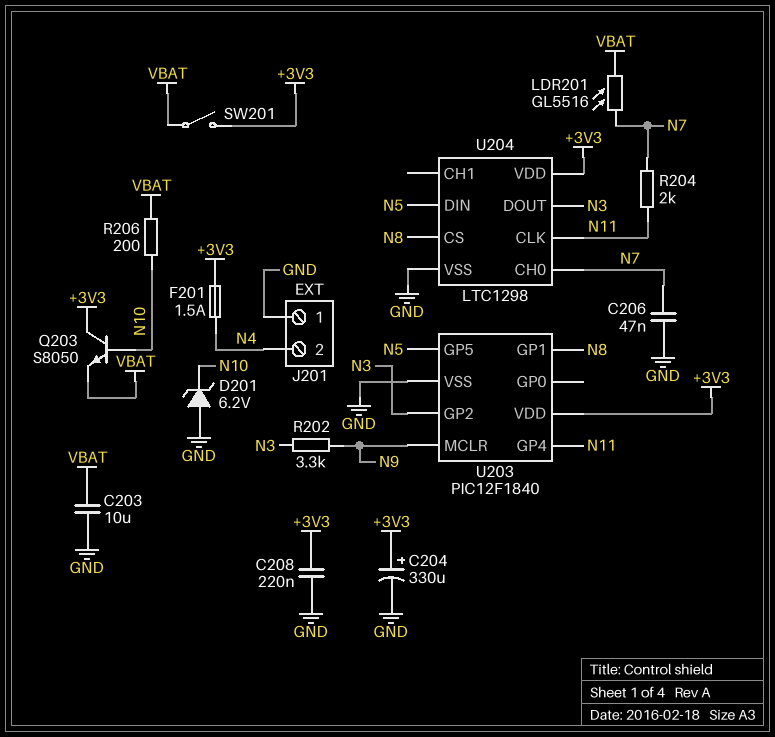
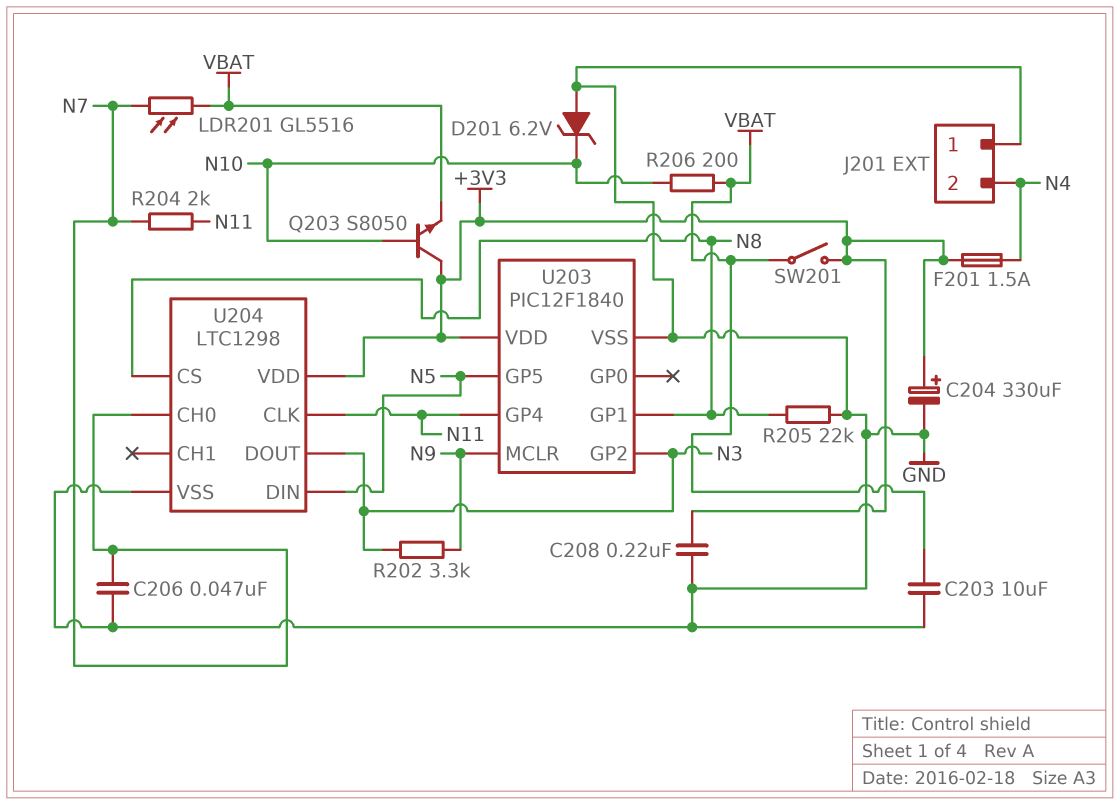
R205: none -> 22k (GND, N8)

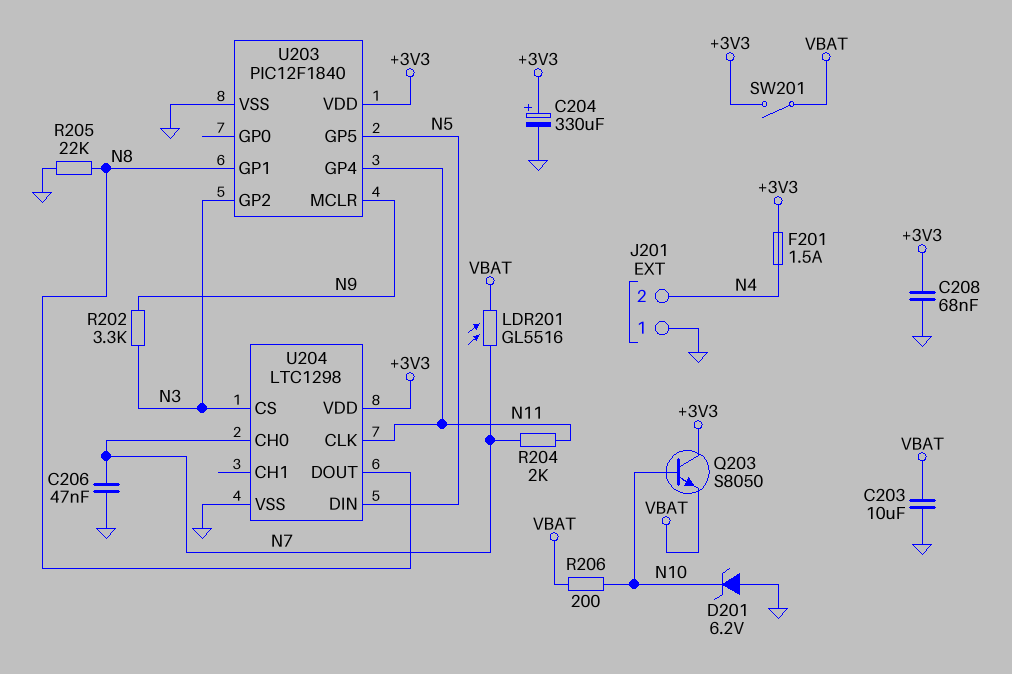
C208: 220nF (+3V3, GND) -> 68nF (+3V3, GND)
U204 pin CS: N8 -> N3
U204 pin DOUT: N3 -> N8

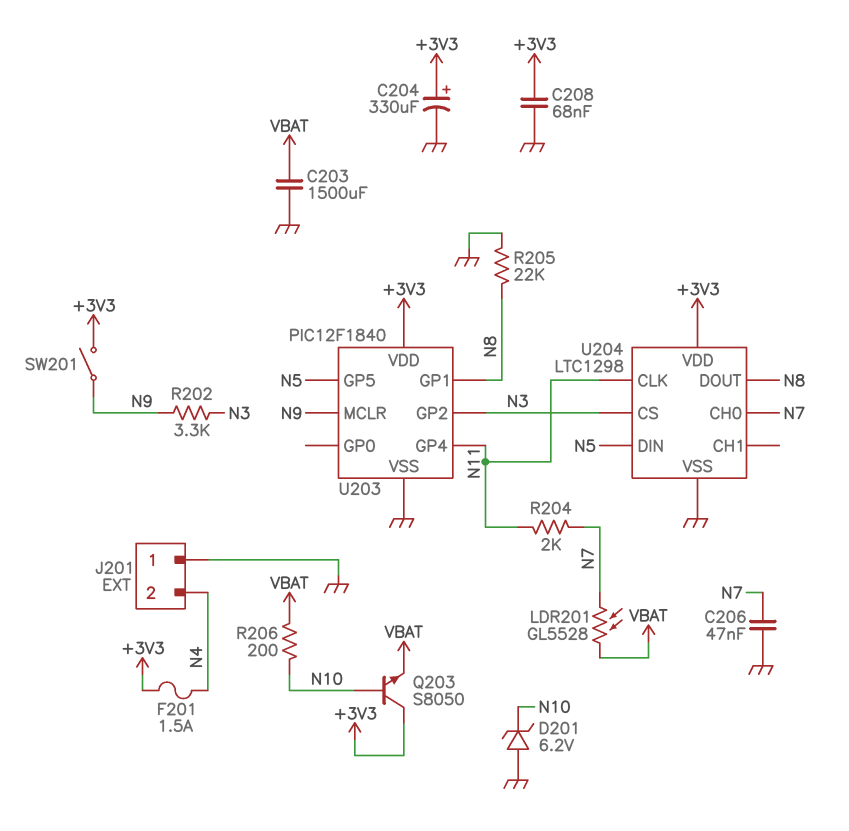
C203: 10uF (GND, VBAT) -> 1500uF (GND, VBAT)
LDR201: GL5516 (N7, VBAT) -> GL5528 (N7, VBAT)
SW201: switch (+3V3, VBAT) -> switch (+3V3, N9)

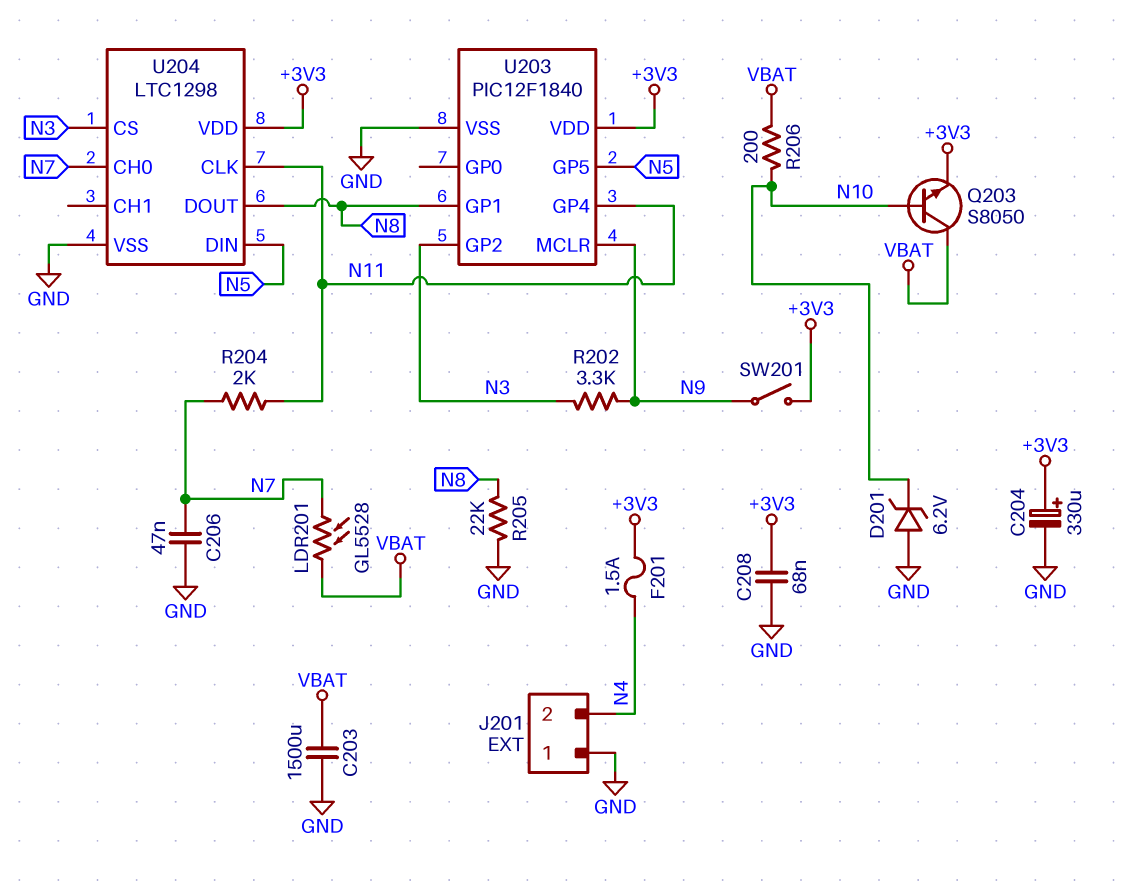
Q203: NPN S8050 (B N10, C +3V3, E VBAT) -> NPN S8050 (B N10, C VBAT, E +3V3)

